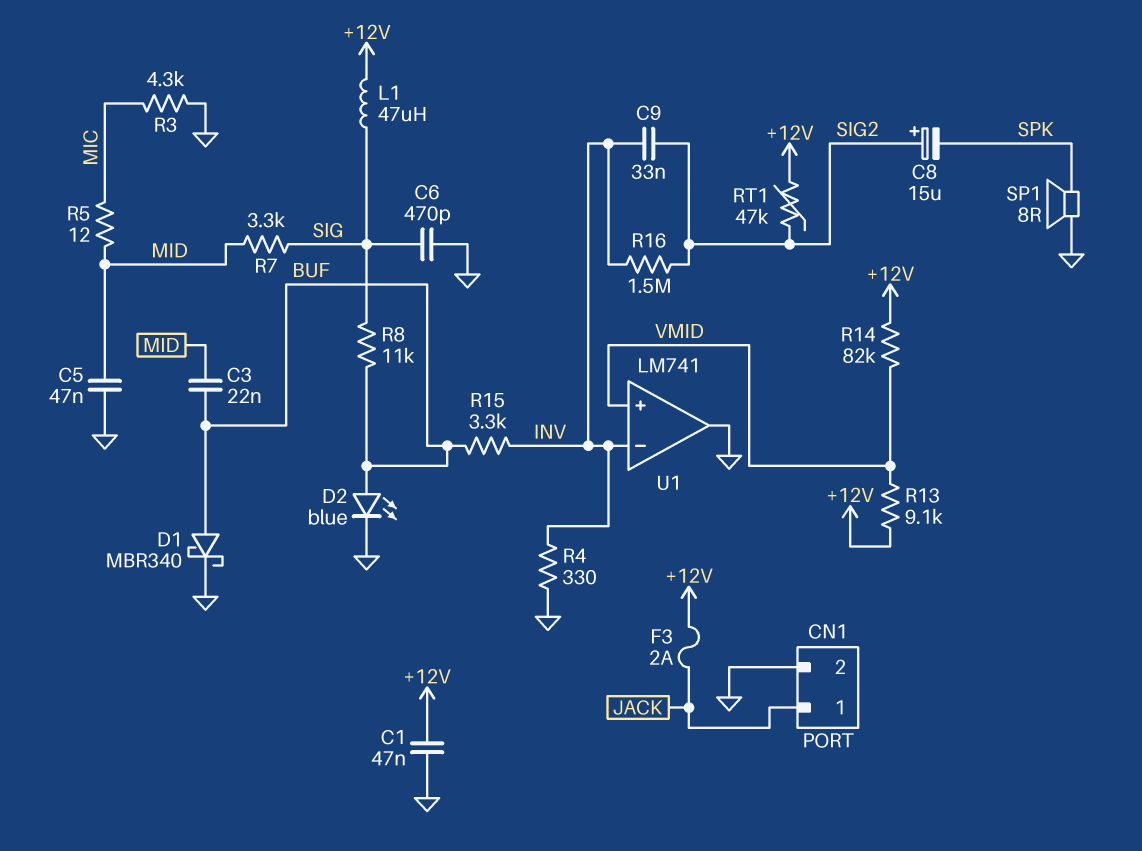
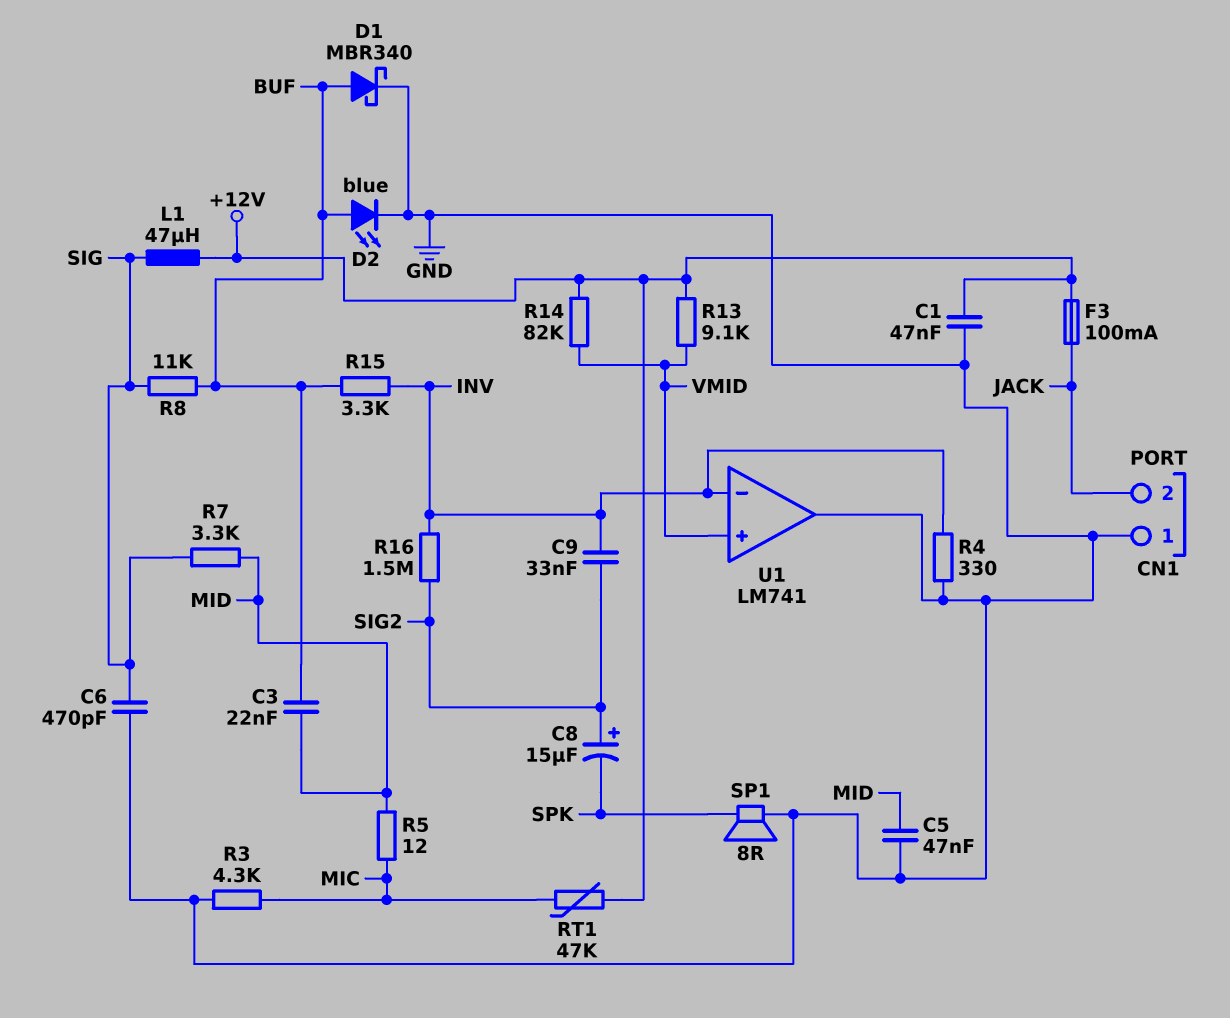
CN1 pin 1: JACK -> GND
CN1 pin 2: GND -> JACK
F3: 2A (+12V, JACK) -> 100mA (+12V, JACK)
RT1: 47k (+12V, SIG2) -> 47k (+12V, MIC)

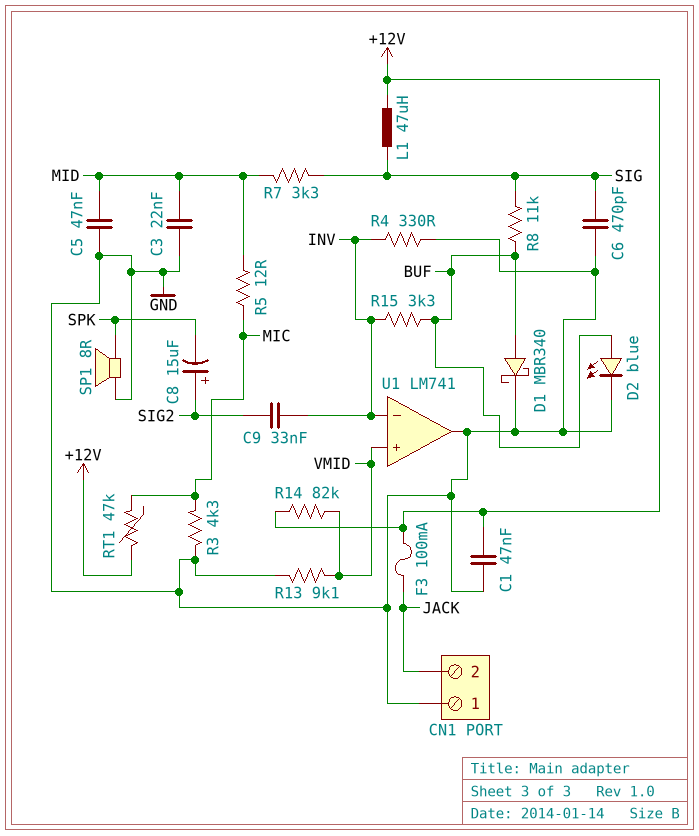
C3: 22nF (BUF, MID) -> 22nF (GND, MID)
R13: 9.1k (+12V, VMID) -> 9.1k (GND, VMID)
R16: 1.5M (INV, SIG2) -> none

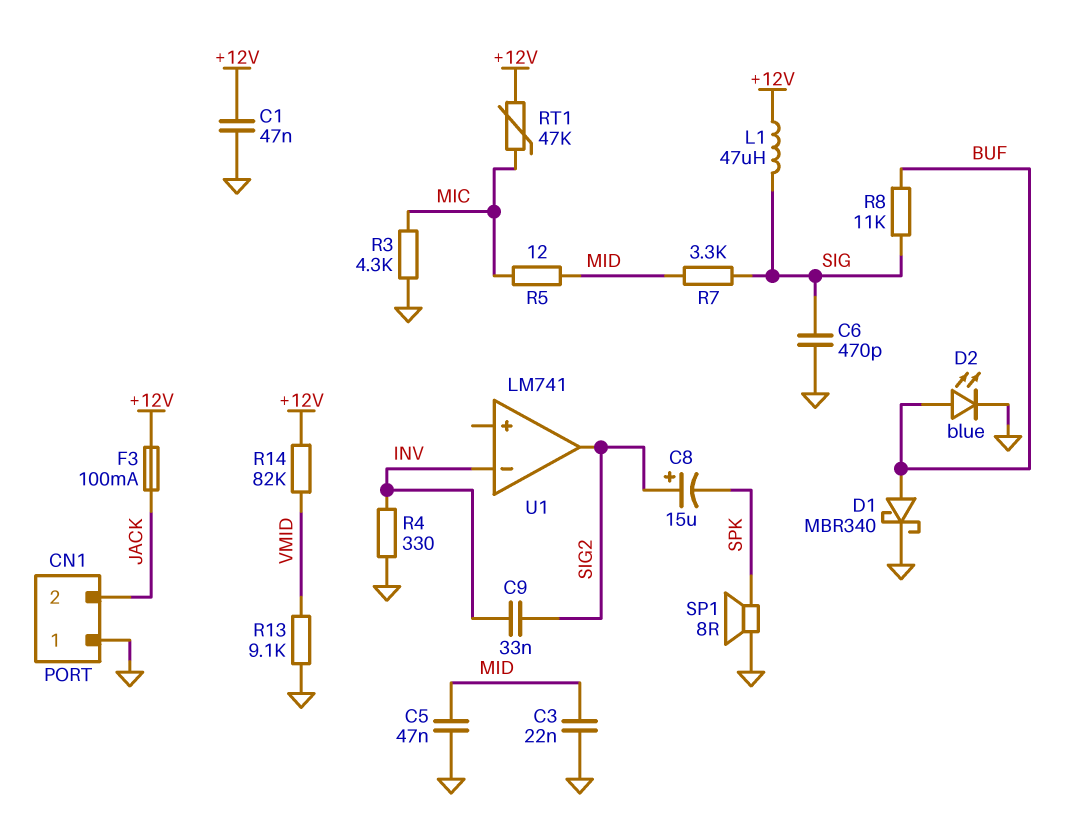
R15: 3.3k (BUF, INV) -> none
U1 pin in+: VMID -> none
U1 pin out: GND -> SIG2

